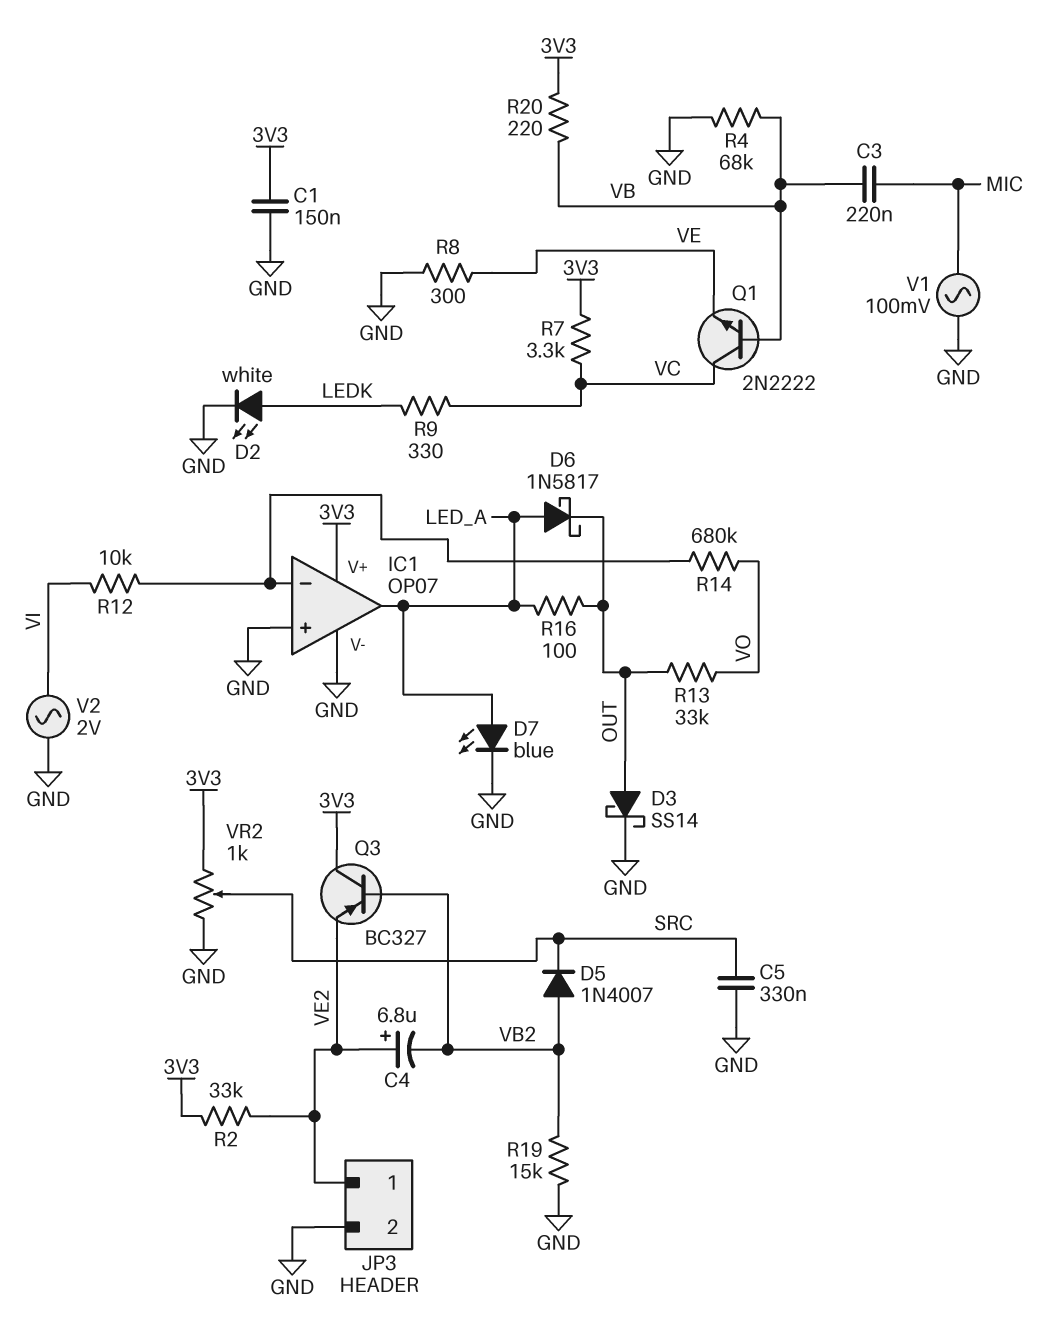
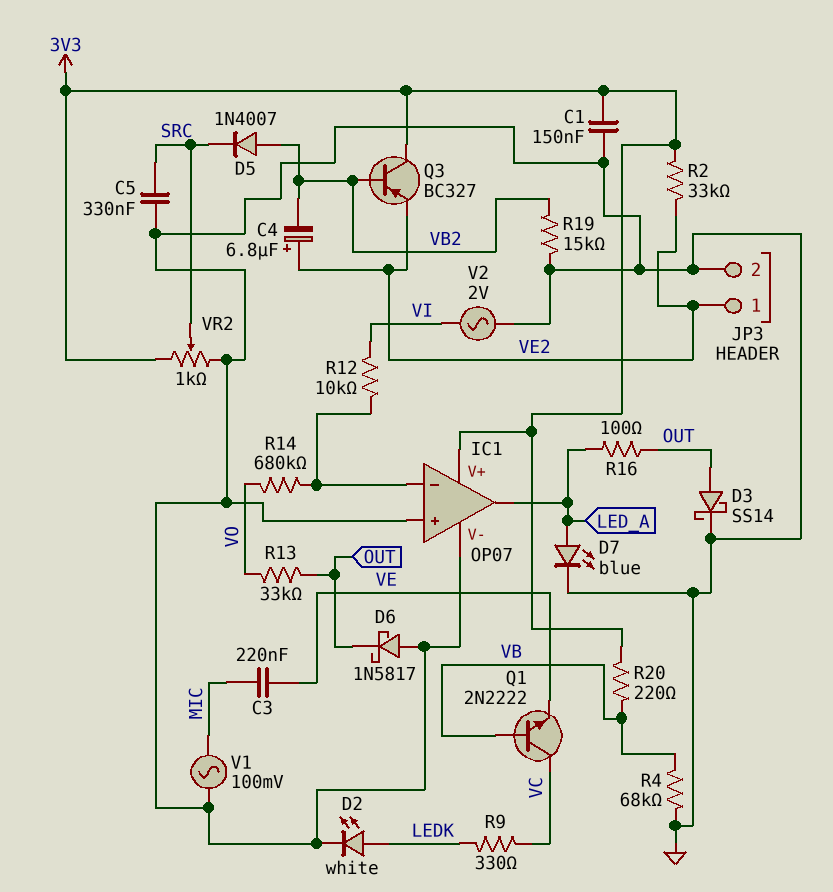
C3: 220nF (MIC, VB) -> 220nF (MIC, VE)
D6: schottky 1N5817 (A LED_A, K OUT) -> schottky 1N5817 (A GND, K OUT)
R7: 3.3k (3V3, VC) -> none
R8: 300 (GND, VE) -> none

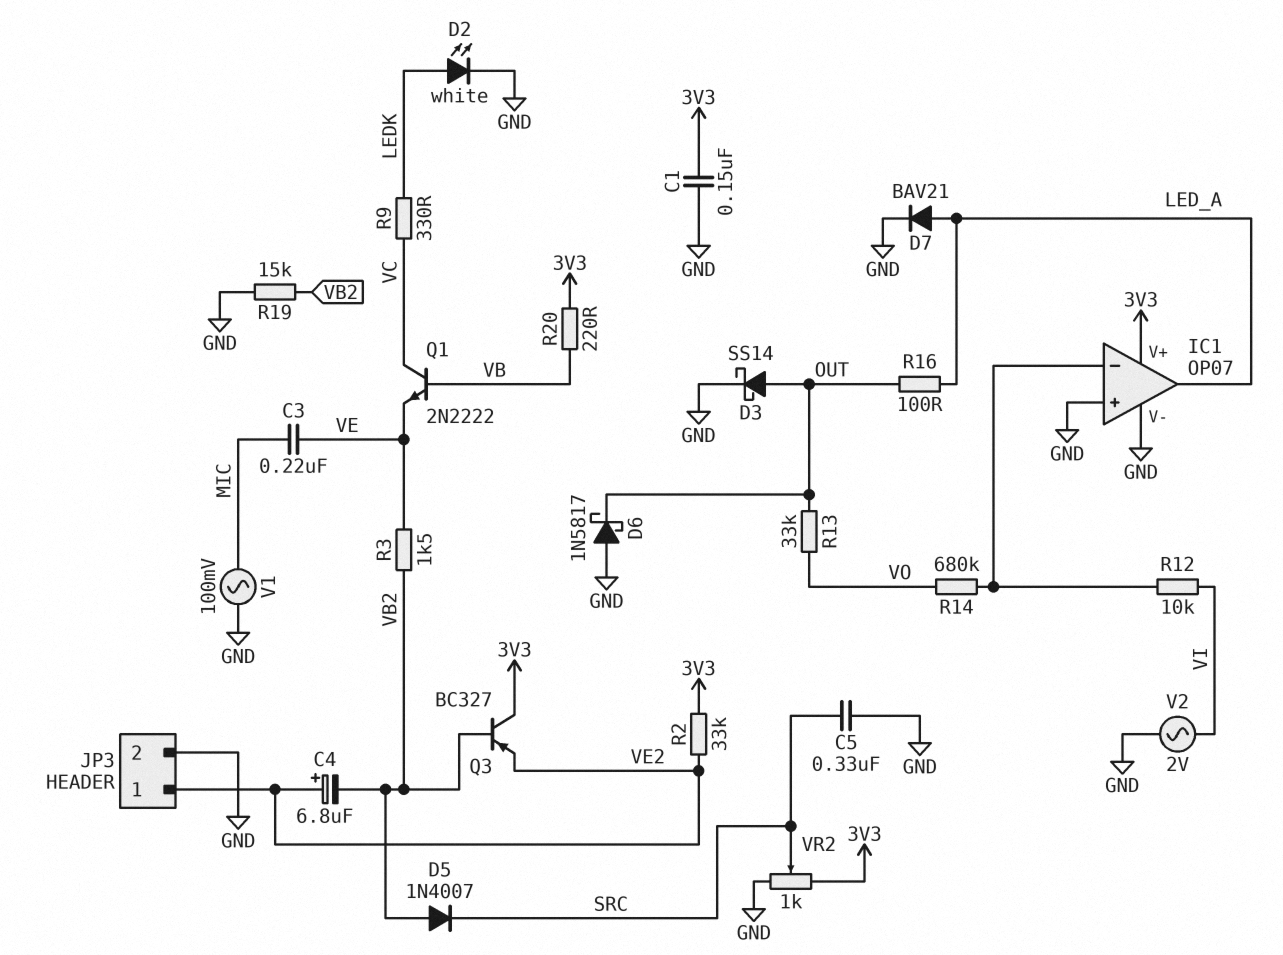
D7: LED blue (A LED_A, K GND) -> diode BAV21 (A LED_A, K GND)
R3: none -> 1.5k (VB2, VE)
R4: 68k (GND, VB) -> none

